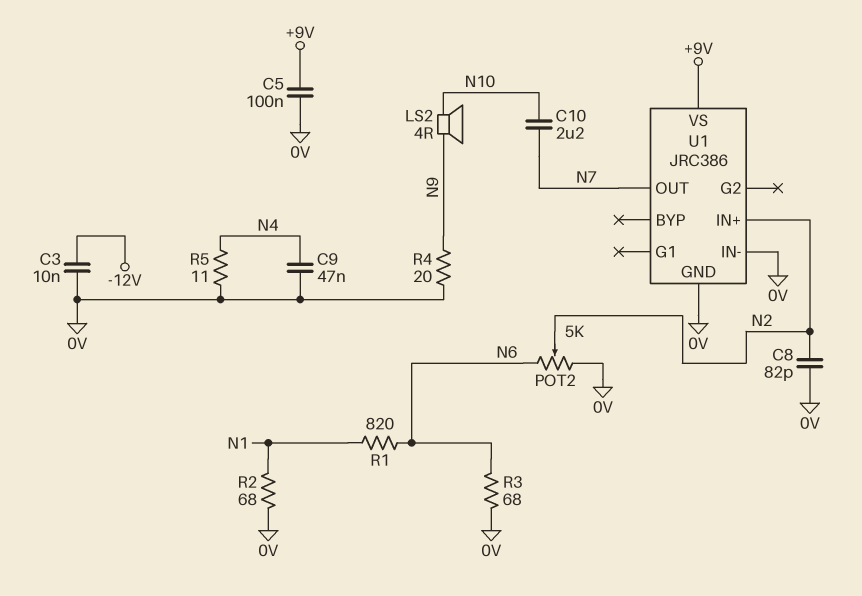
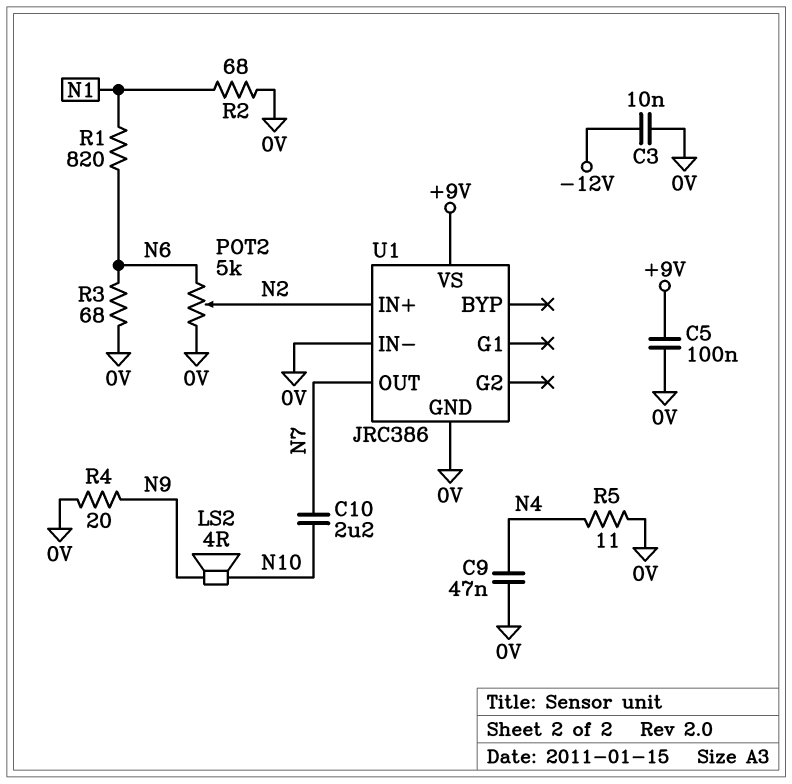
C8: 82pF (0V, N2) -> none

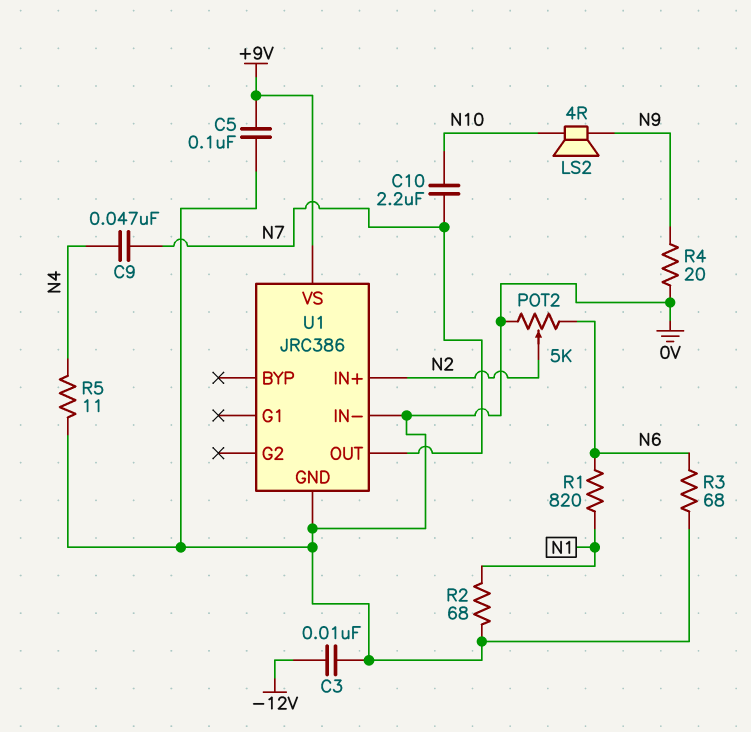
C9: 47nF (0V, N4) -> 47nF (N4, N7)

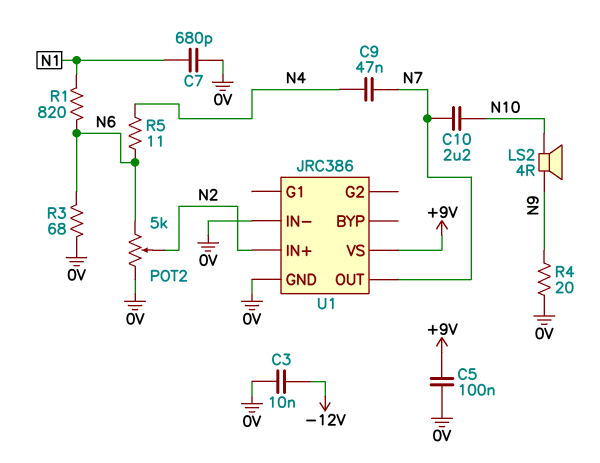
C7: none -> 680pF (0V, N1)
R2: 68 (0V, N1) -> none
R5: 11 (0V, N4) -> 11 (N4, N6)

